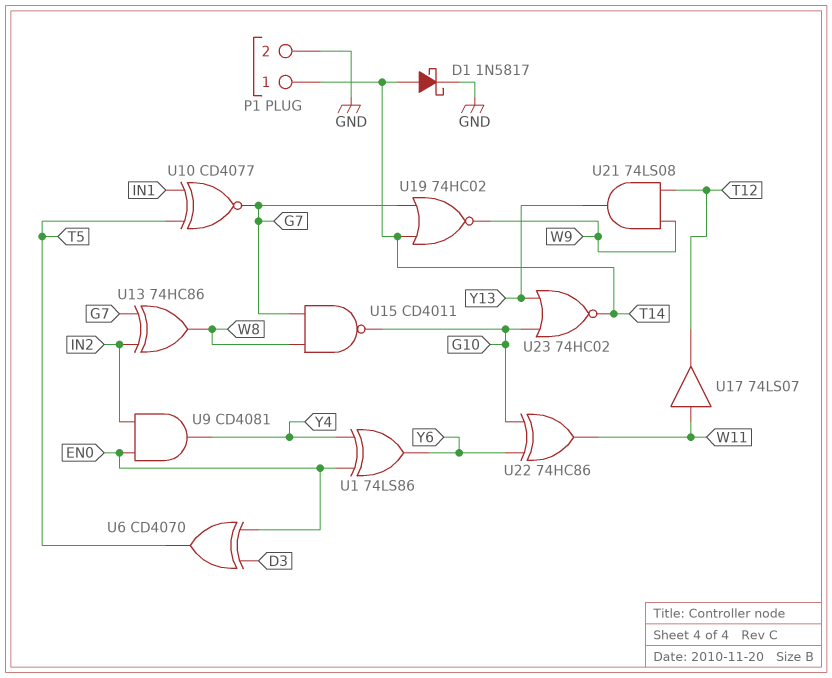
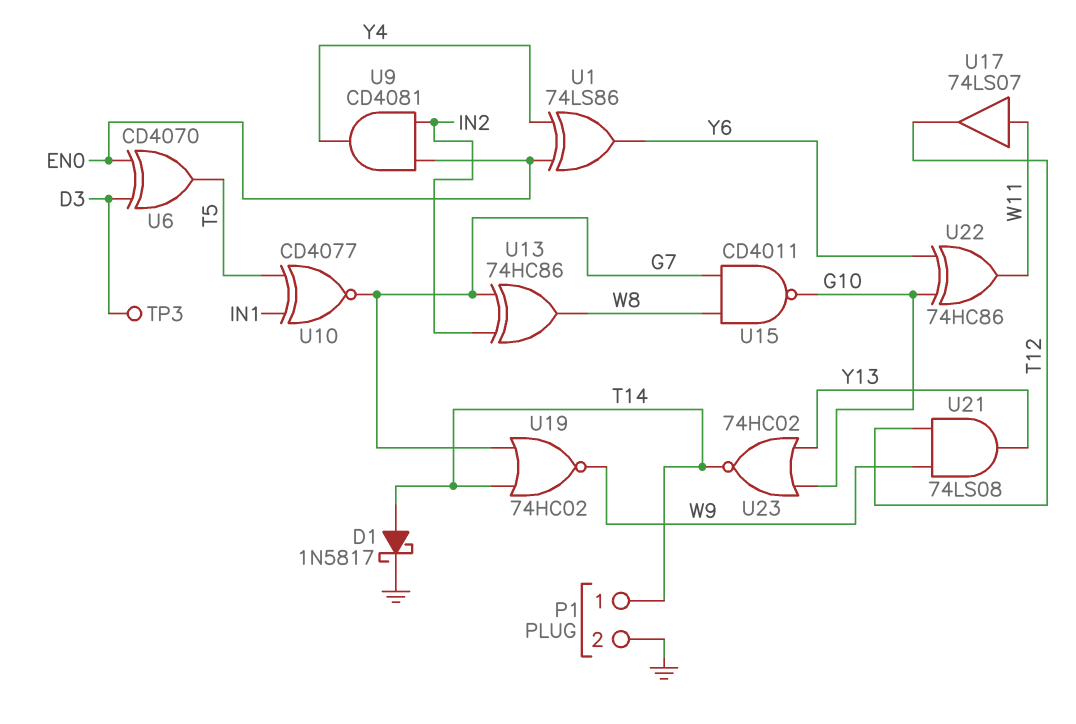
TP3: none -> test point (D3)

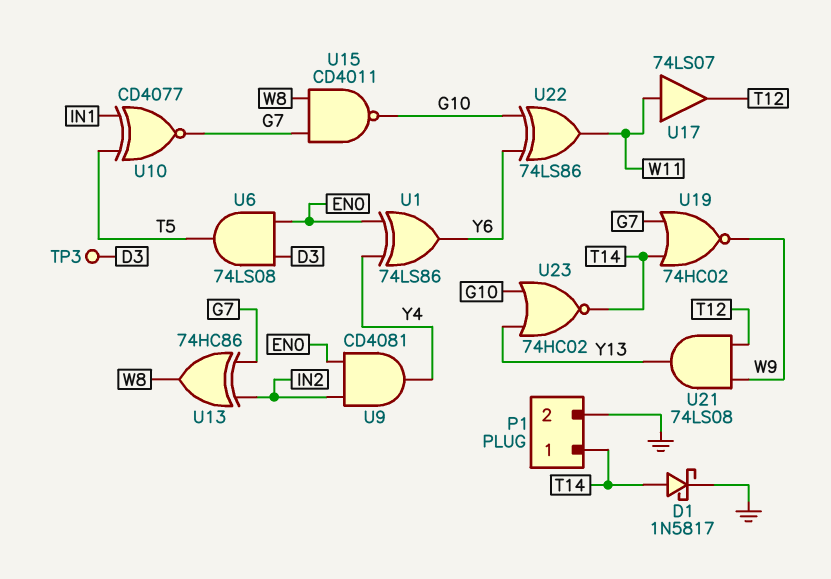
U6: XOR CD4070 (in D3, in EN0, out T5) -> AND 74LS08 (in D3, in EN0, out T5)
U22: XOR 74HC86 (in G10, in Y6, out W11) -> XOR 74LS86 (in G10, in Y6, out W11)

